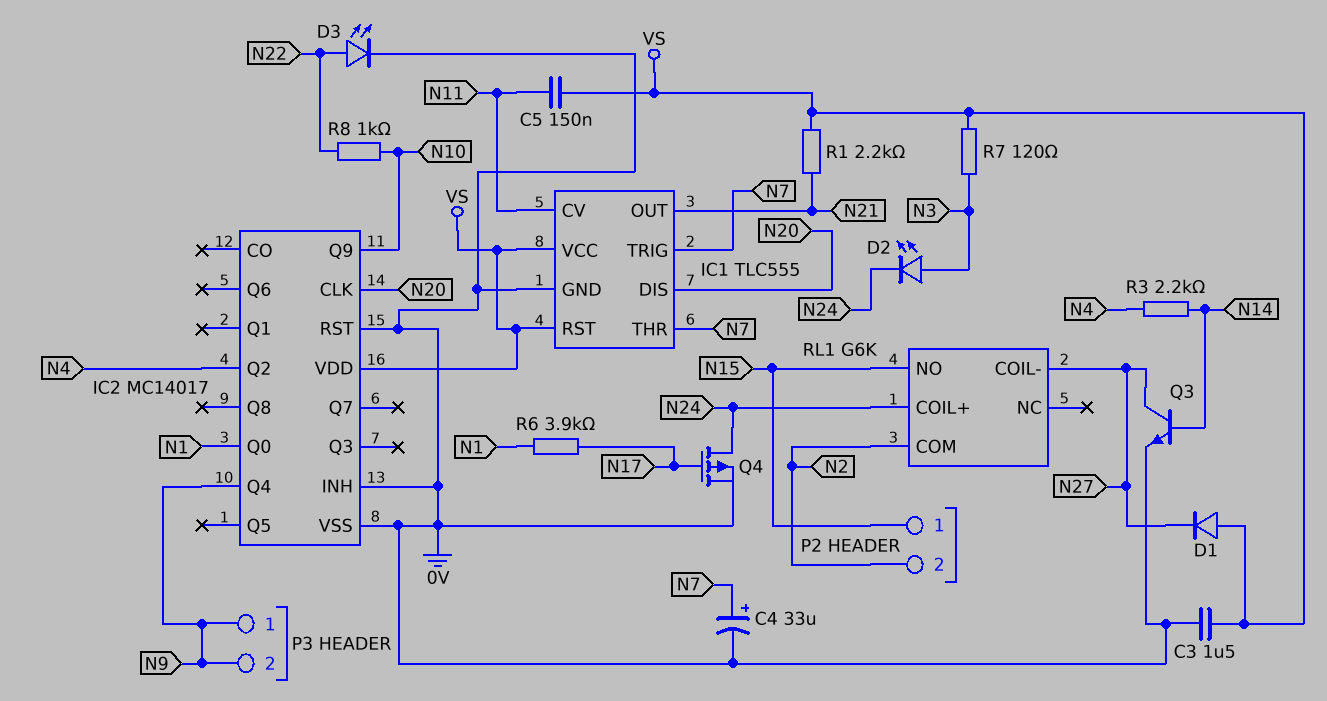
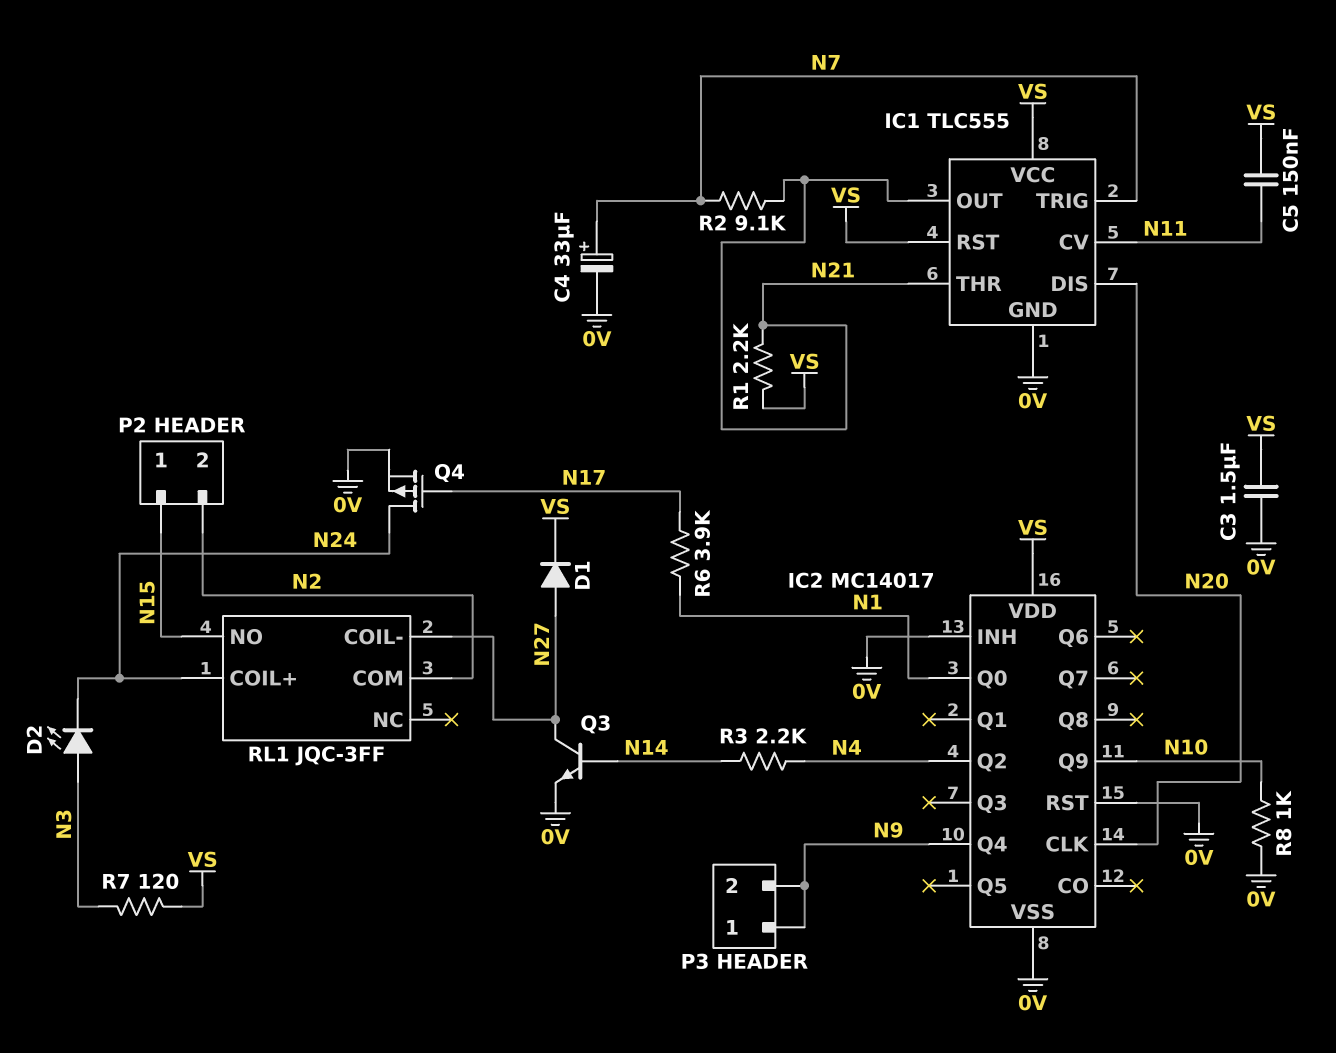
D1: diode (A VS, K N27) -> diode (A N27, K VS)
D3: LED (A N22, K 0V) -> none
IC1 pin THR: N7 -> N21
R2: none -> 9.1k (N7, N21)
R8: 1k (N10, N22) -> 1k (0V, N10)
RL1: G6K -> JQC-3FF

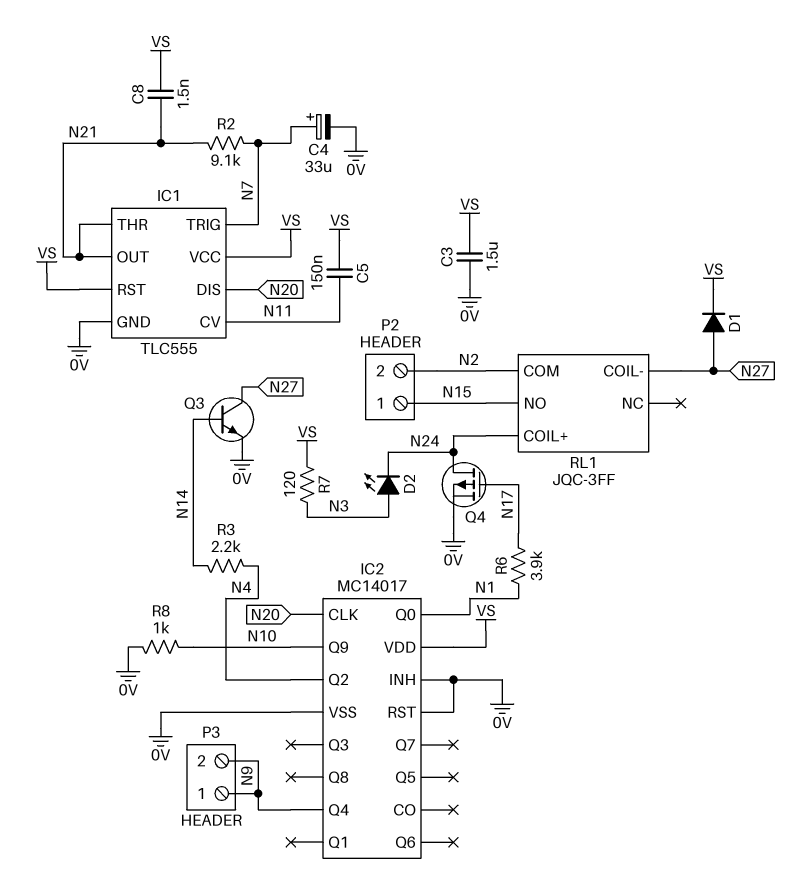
C8: none -> 1.5nF (N21, VS)
R1: 2.2k (N21, VS) -> none

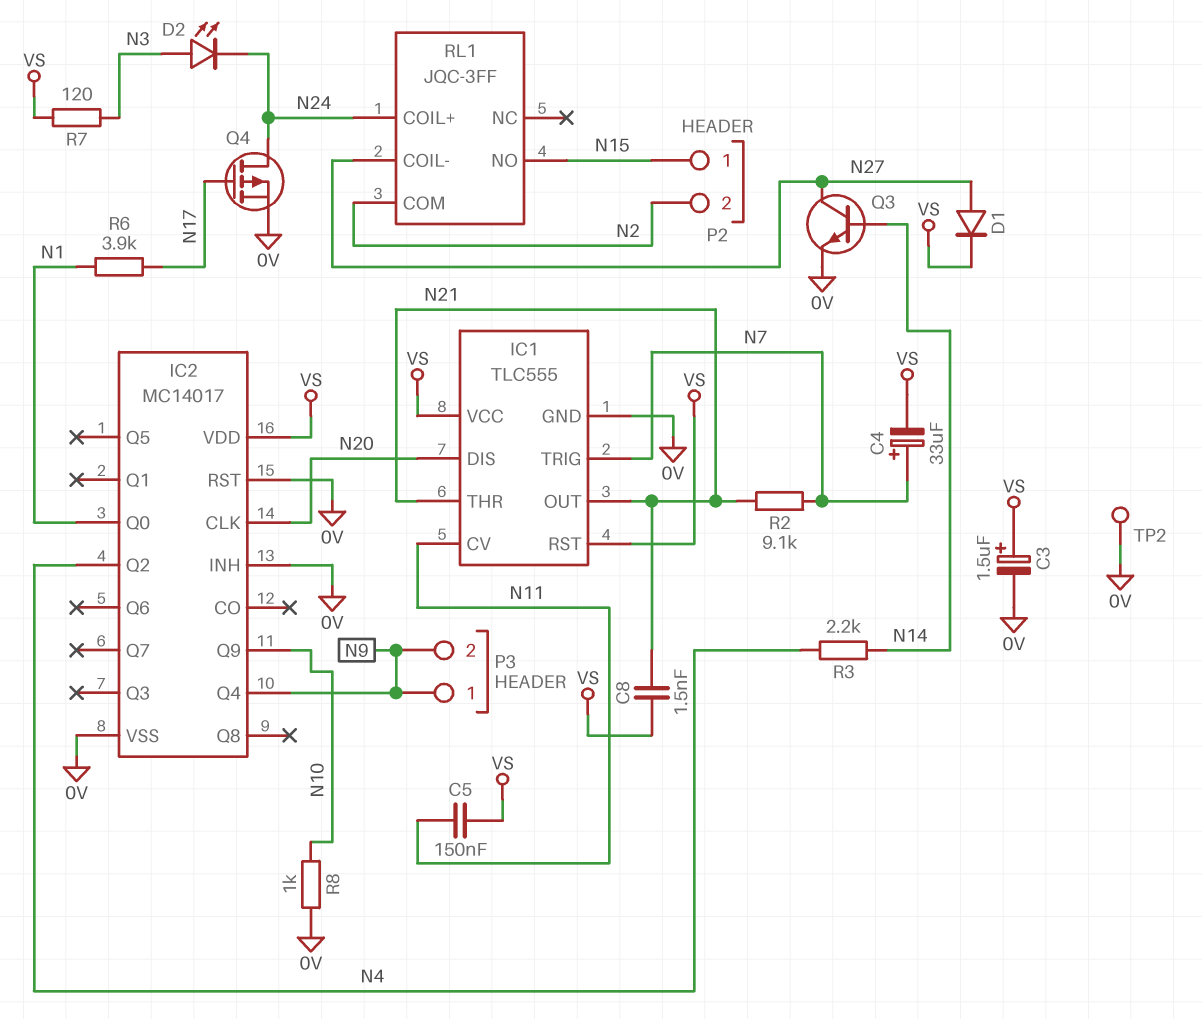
C3: 1.5uF (0V, VS) -> 1.5uF (plus VS, minus 0V)
C4: 33uF (plus N7, minus 0V) -> 33uF (plus N7, minus VS)
TP2: none -> test point (0V)

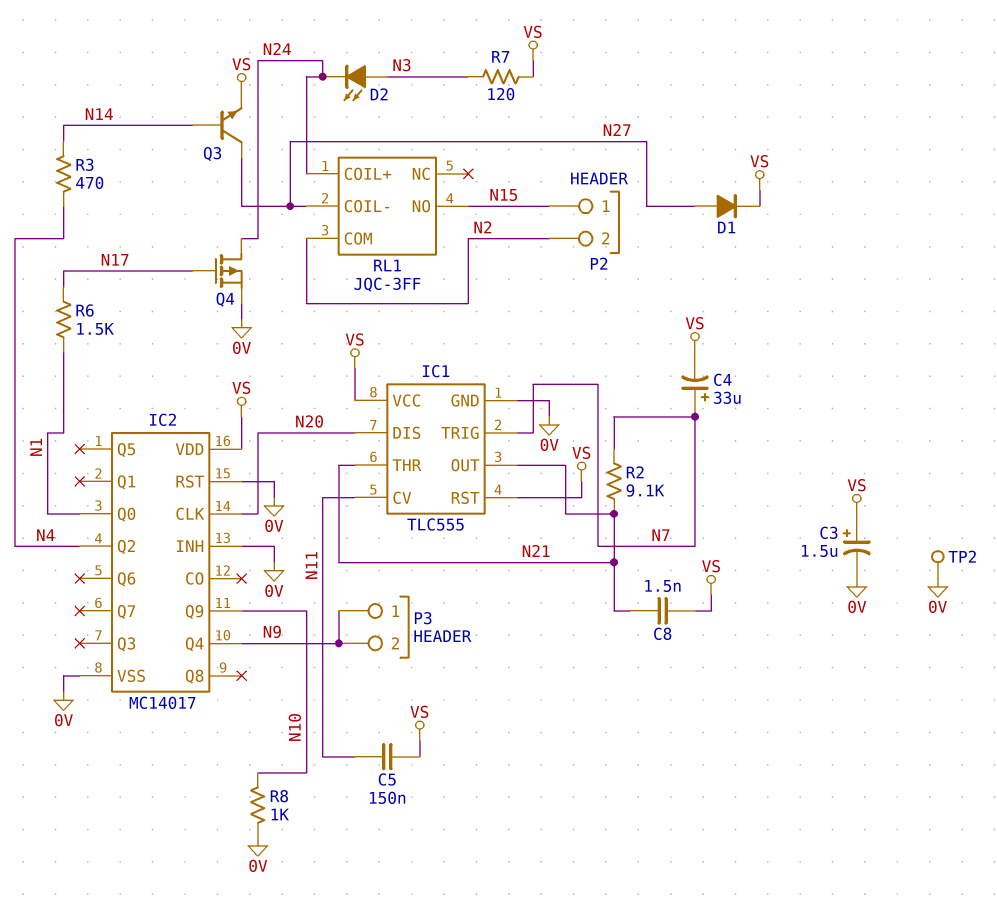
Q3: NPN (B N14, C N27, E 0V) -> NPN (B N14, C N27, E VS)
R3: 2.2k (N4, N14) -> 470 (N4, N14)
R6: 3.9k (N1, N17) -> 1.5k (N1, N17)

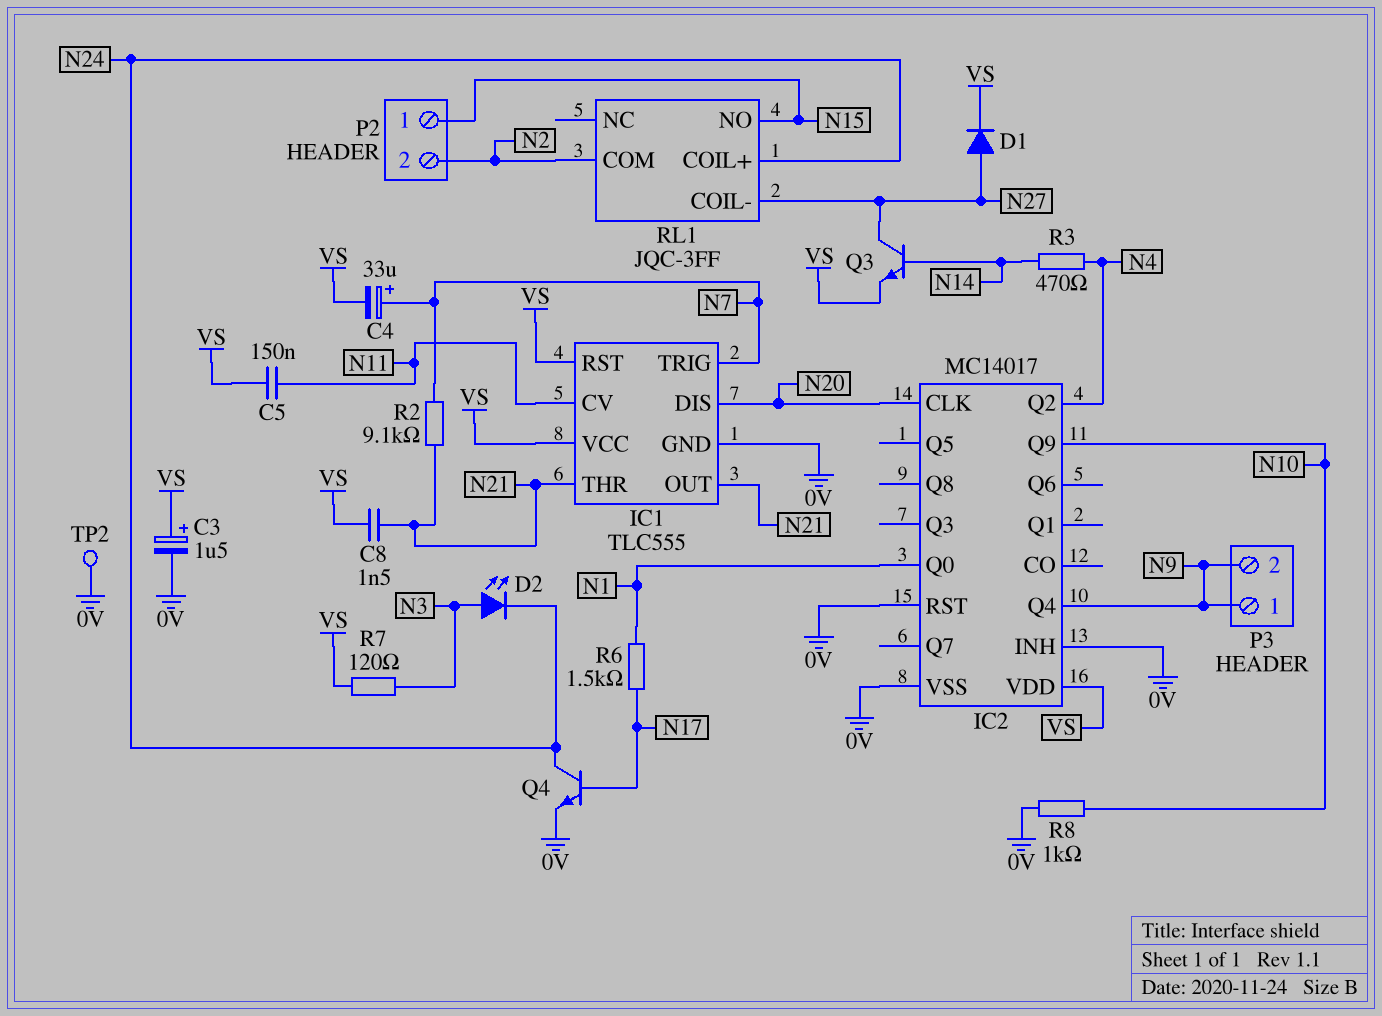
Q4: PMOS (G N17, D N24, S 0V) -> NPN (B N17, C N24, E 0V)

